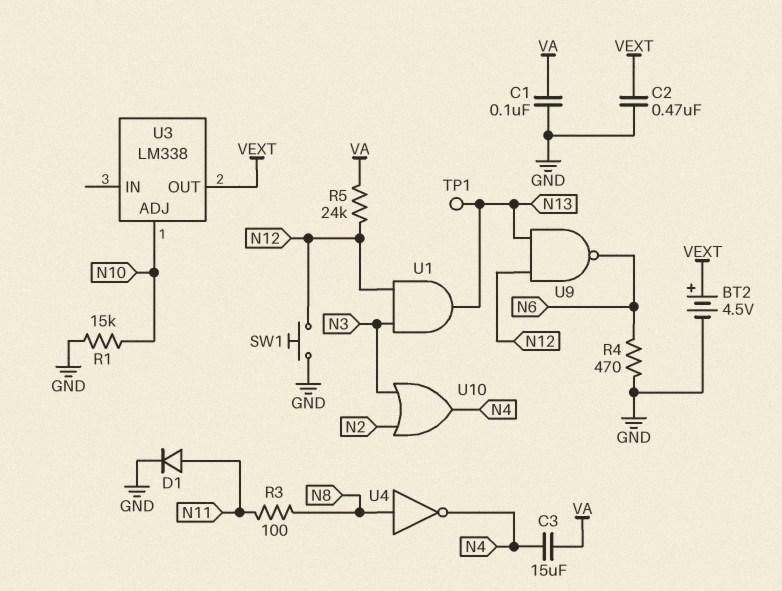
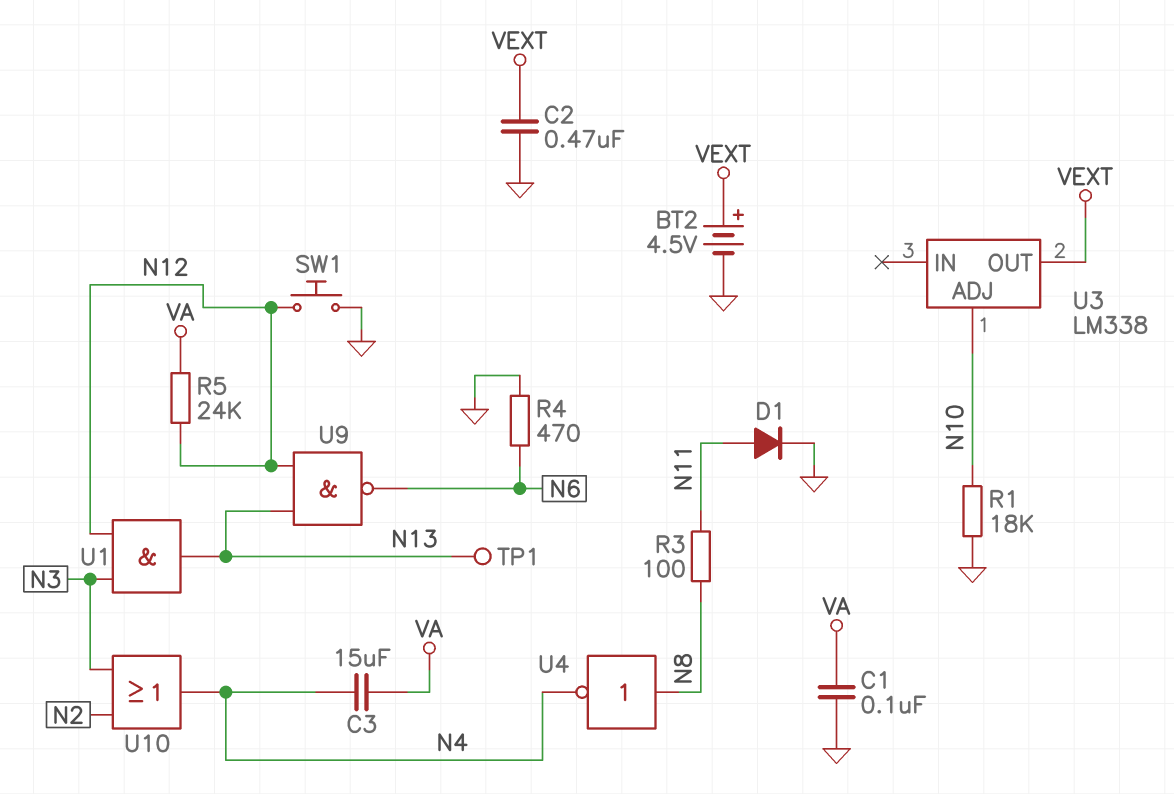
R1: 15k (GND, N10) -> 18k (GND, N10)

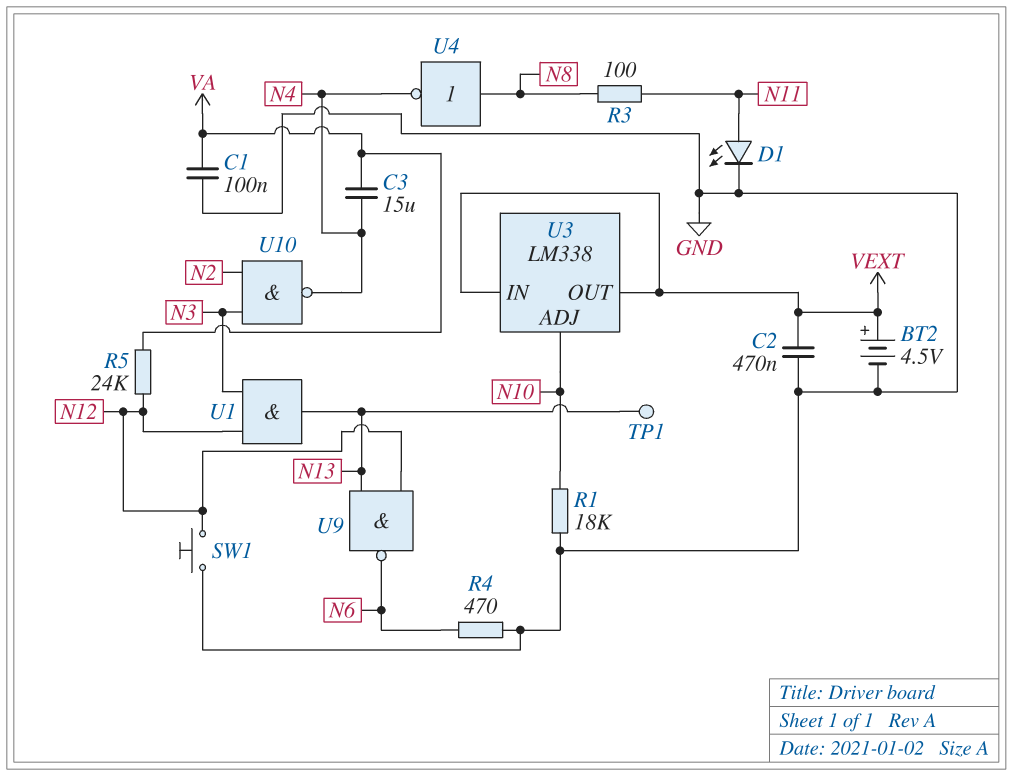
D1: diode (A N11, K GND) -> LED (A N11, K GND)
U3 pin IN: none -> VEXT
U10: OR (in N2, in N3, out N4) -> NAND (in N2, in N3, out N4)

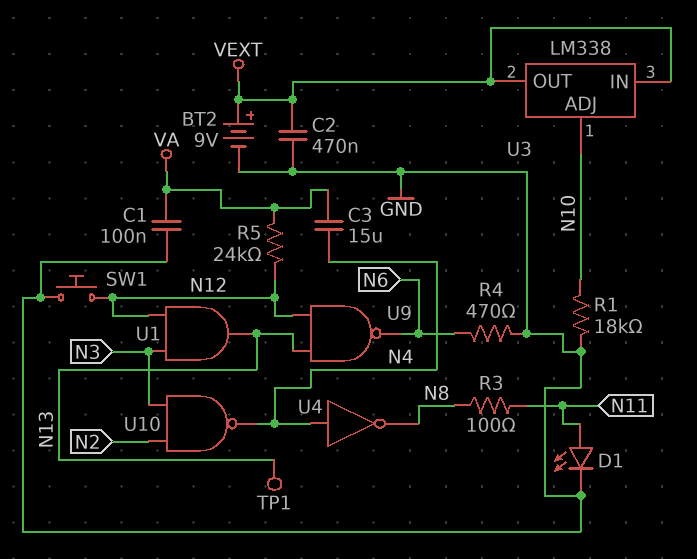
BT2: 4.5V (plus VEXT, minus GND) -> 9V (plus VEXT, minus GND)
U4: NOT (in N8, out N4) -> NOT (in N4, out N8)

